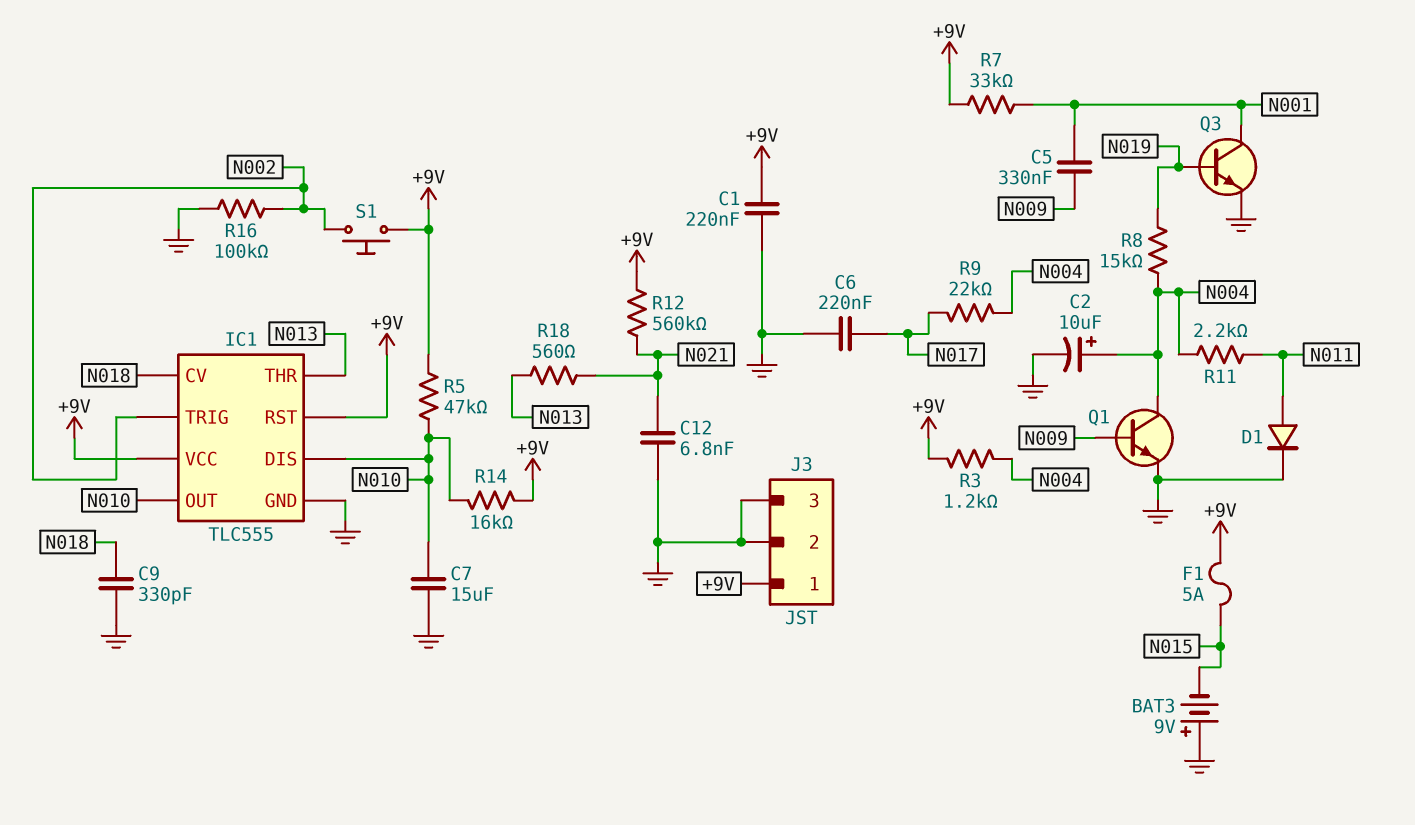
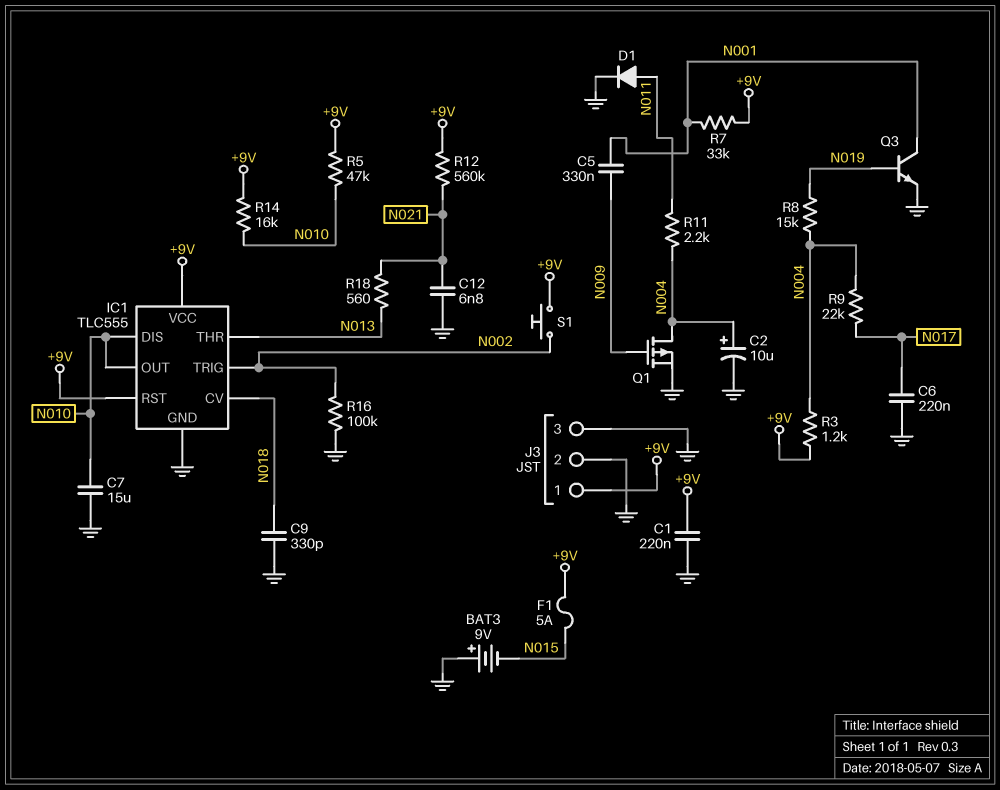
Q1: NPN (B N009, C N004, E GND) -> PMOS (G N009, D N004, S GND)

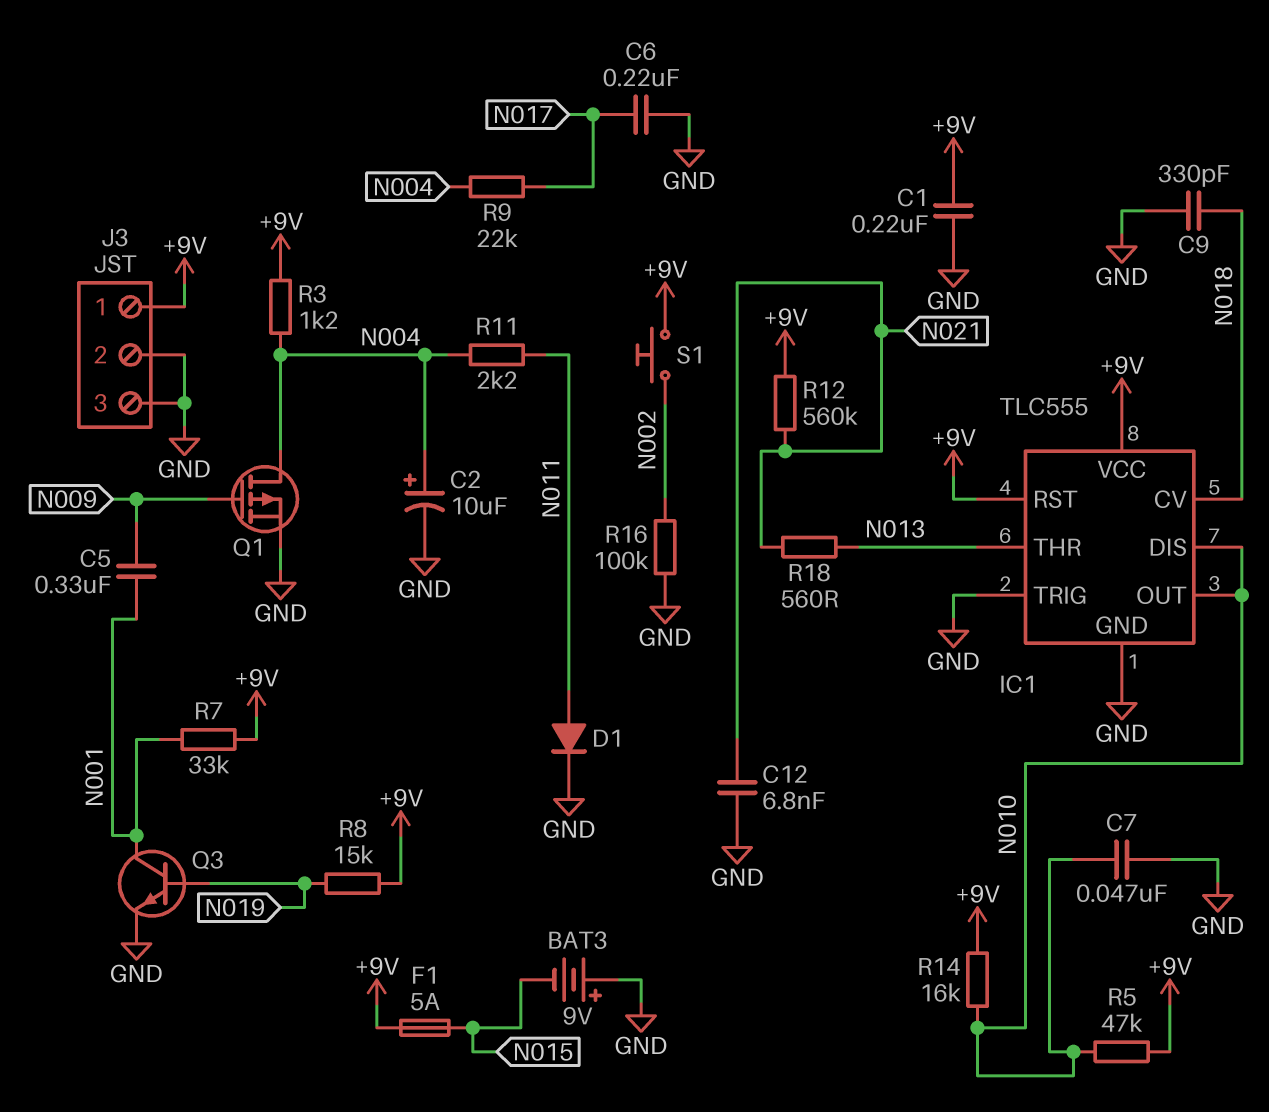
C7: 15uF (GND, N010) -> 47nF (GND, N010)
IC1 pin TRIG: N002 -> GND
R8: 15k (N004, N019) -> 15k (+9V, N019)

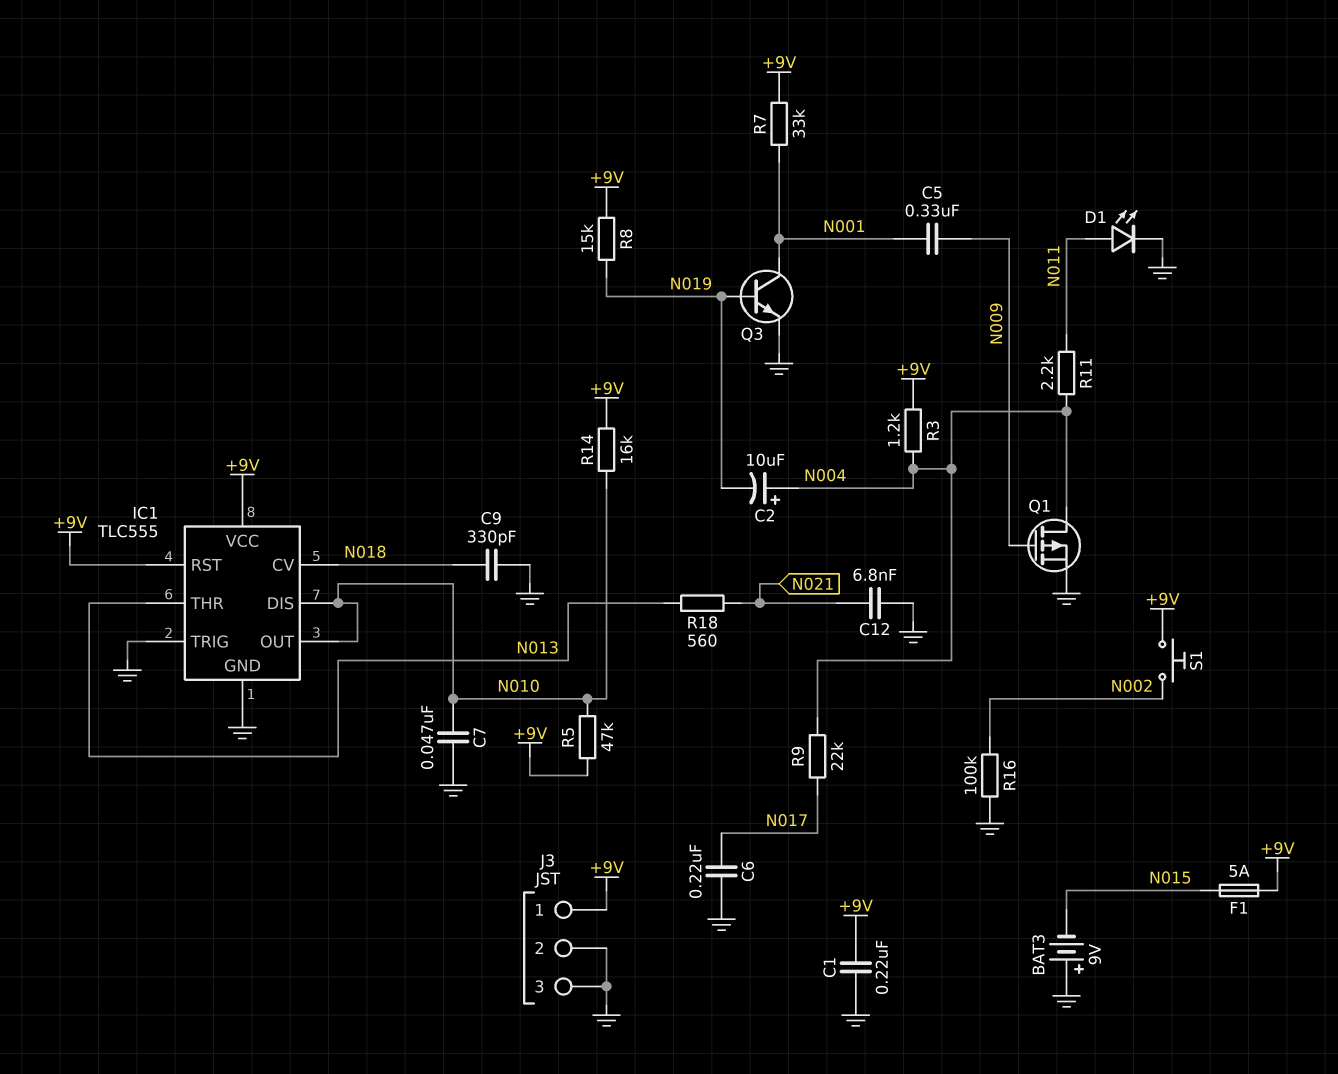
C2: 10uF (plus N004, minus GND) -> 10uF (plus N004, minus N019)
D1: diode (A N011, K GND) -> LED (A N011, K GND)
R12: 560k (+9V, N021) -> none

